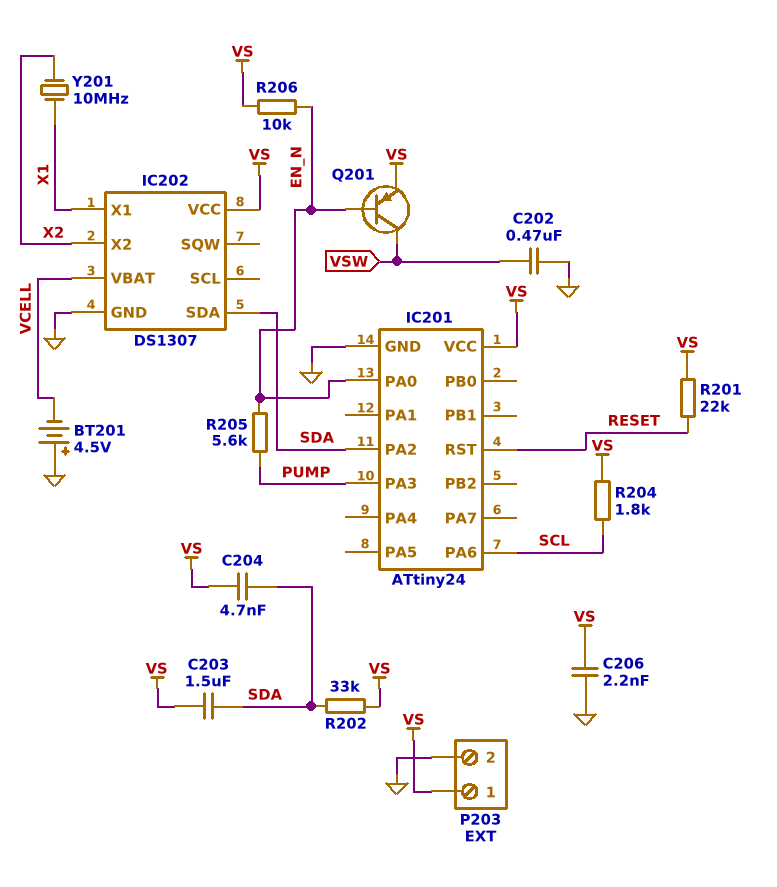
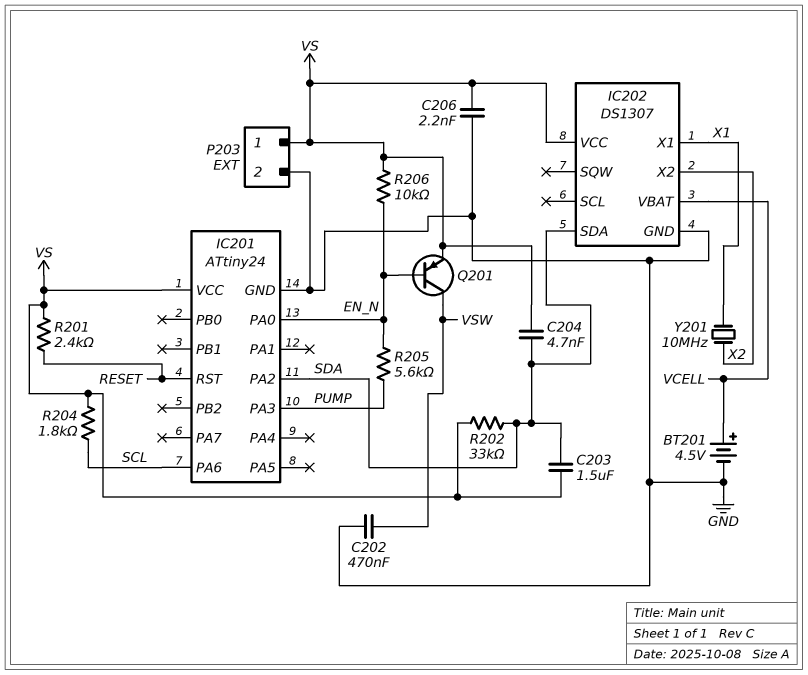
BT201: 4.5V (plus GND, minus VCELL) -> 4.5V (plus VCELL, minus GND)
R201: 22k (RESET, VS) -> 2.4k (RESET, VS)

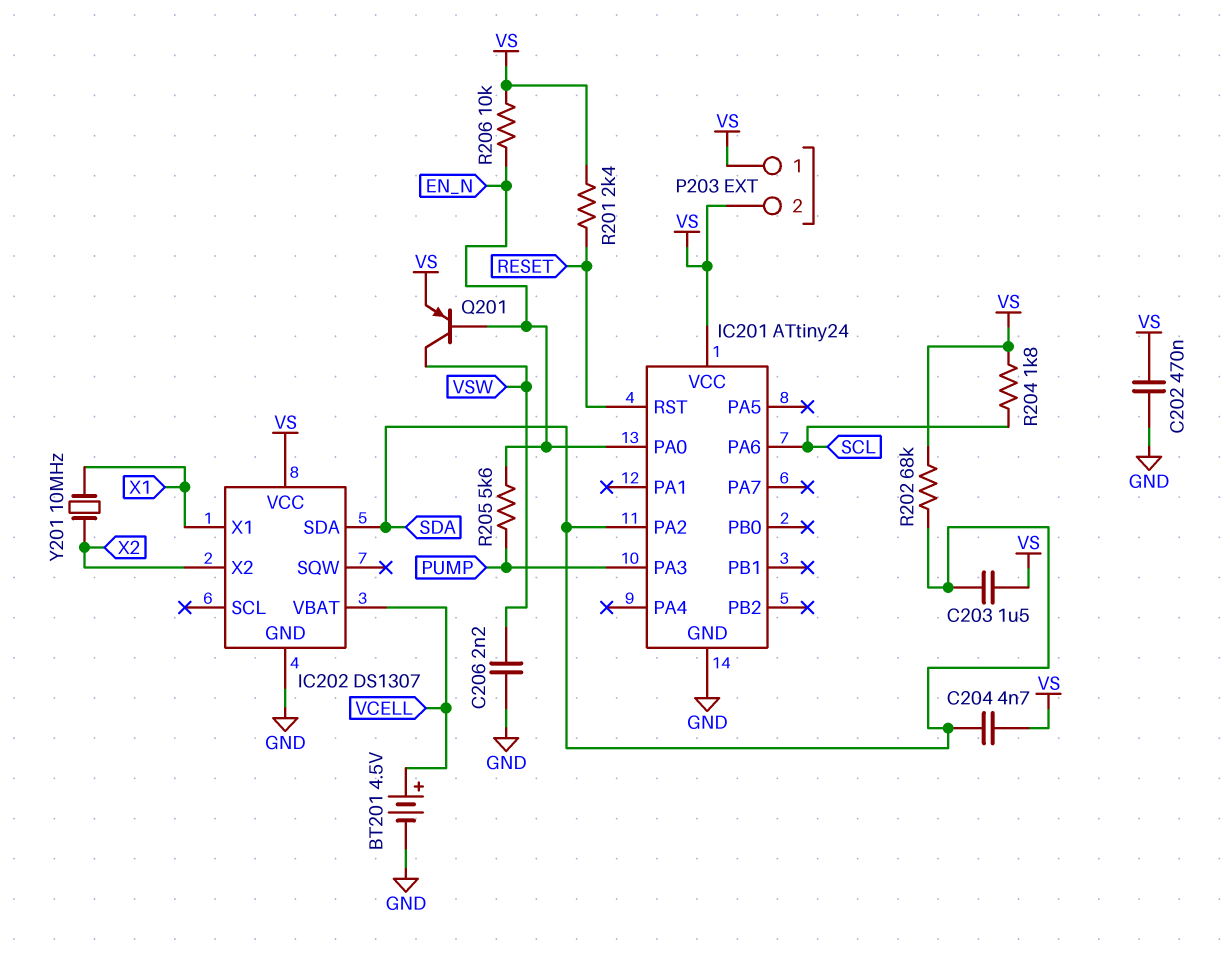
C202: 470nF (GND, VSW) -> 470nF (GND, VS)
C206: 2.2nF (GND, VS) -> 2.2nF (GND, VSW)
P203 pin 2: GND -> VS
R202: 33k (SDA, VS) -> 68k (SDA, VS)

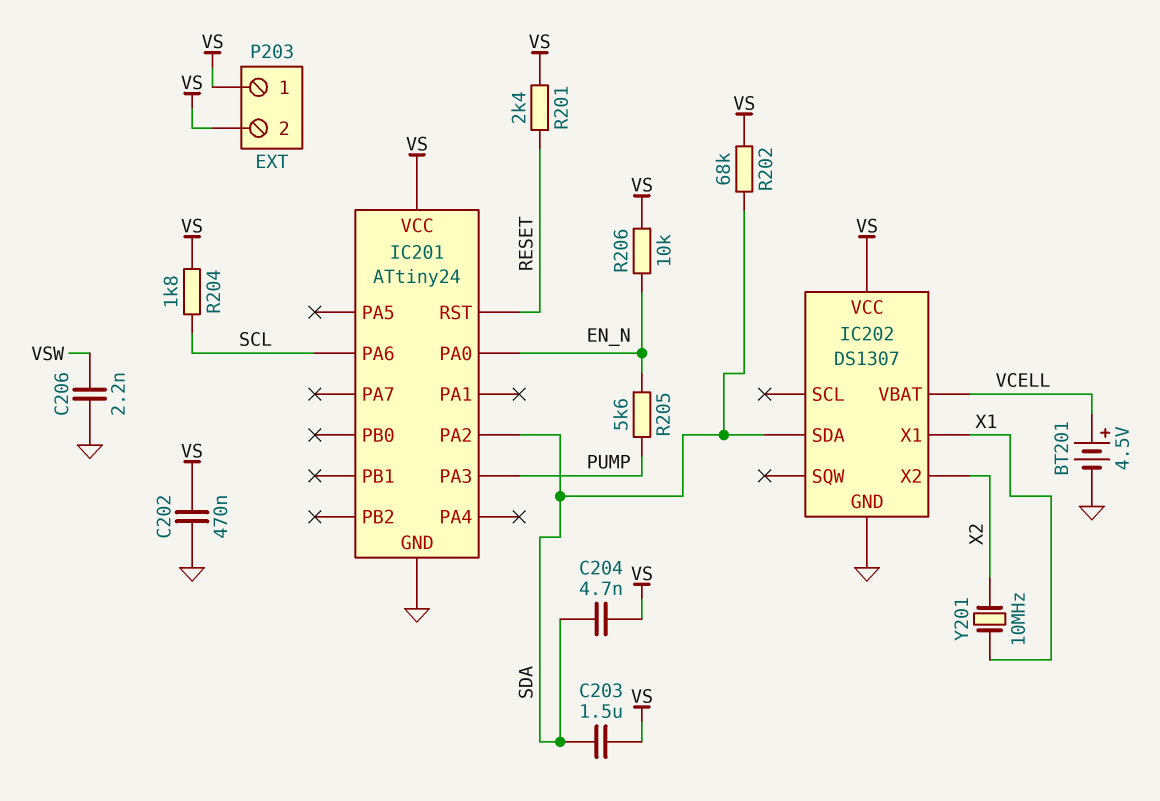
Q201: PNP (B EN_N, C VSW, E VS) -> none

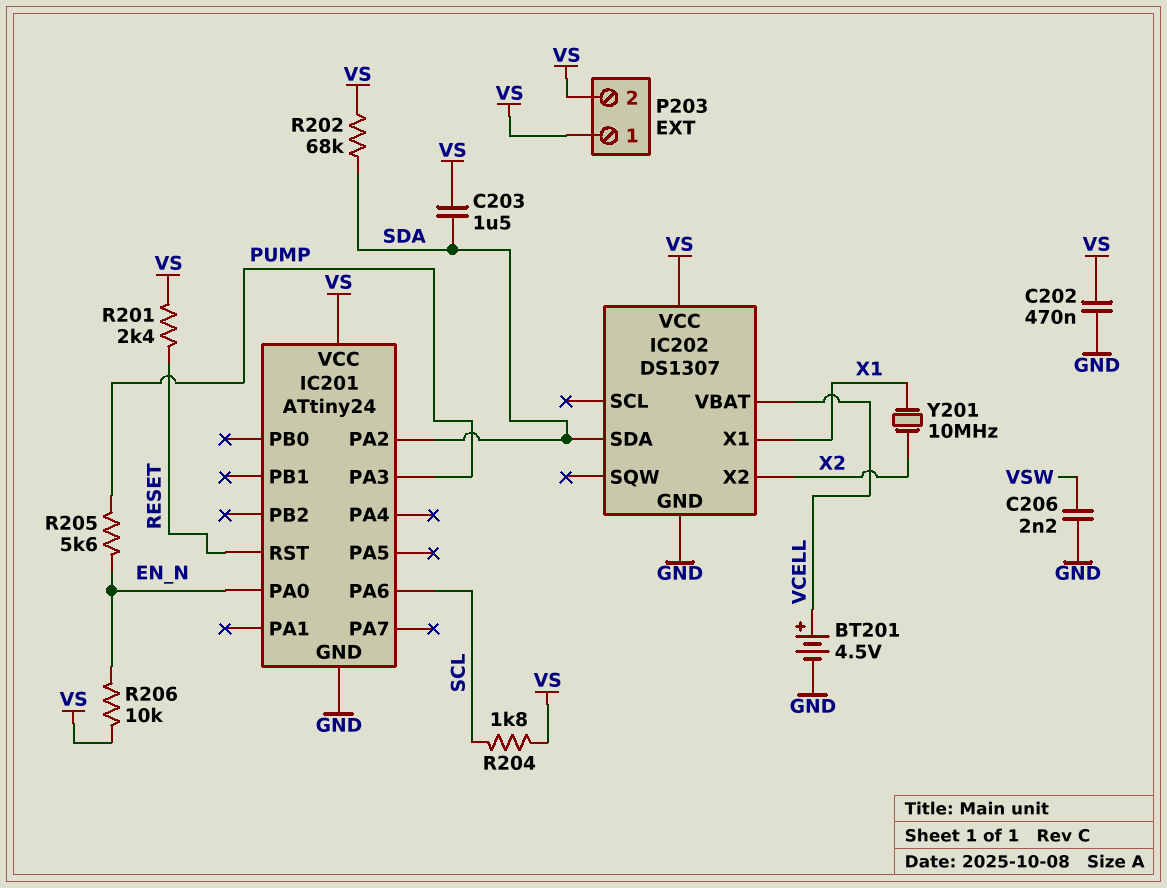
C204: 4.7nF (SDA, VS) -> none

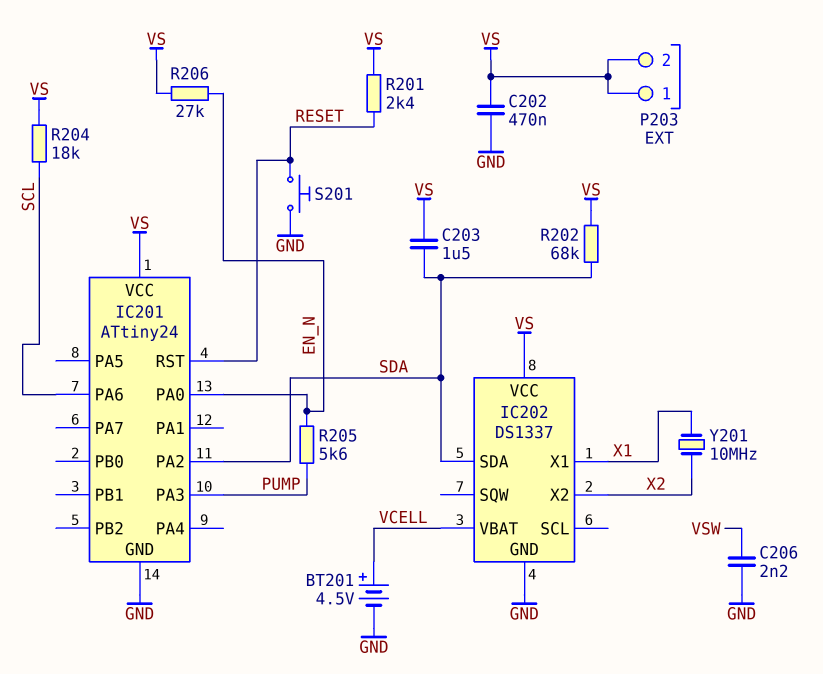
IC202: DS1307 -> DS1337
R204: 1.8k (SCL, VS) -> 18k (SCL, VS)
R206: 10k (EN_N, VS) -> 27k (EN_N, VS)
S201: none -> button (GND, RESET)

